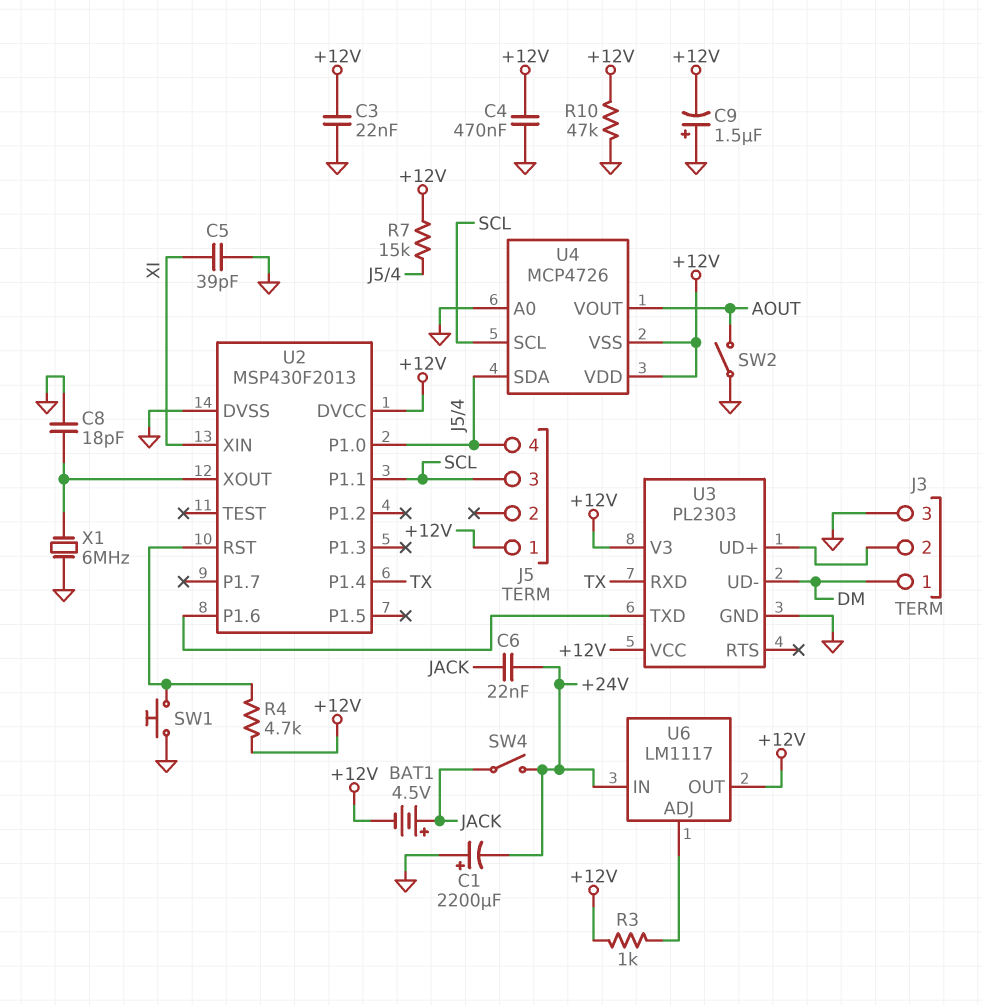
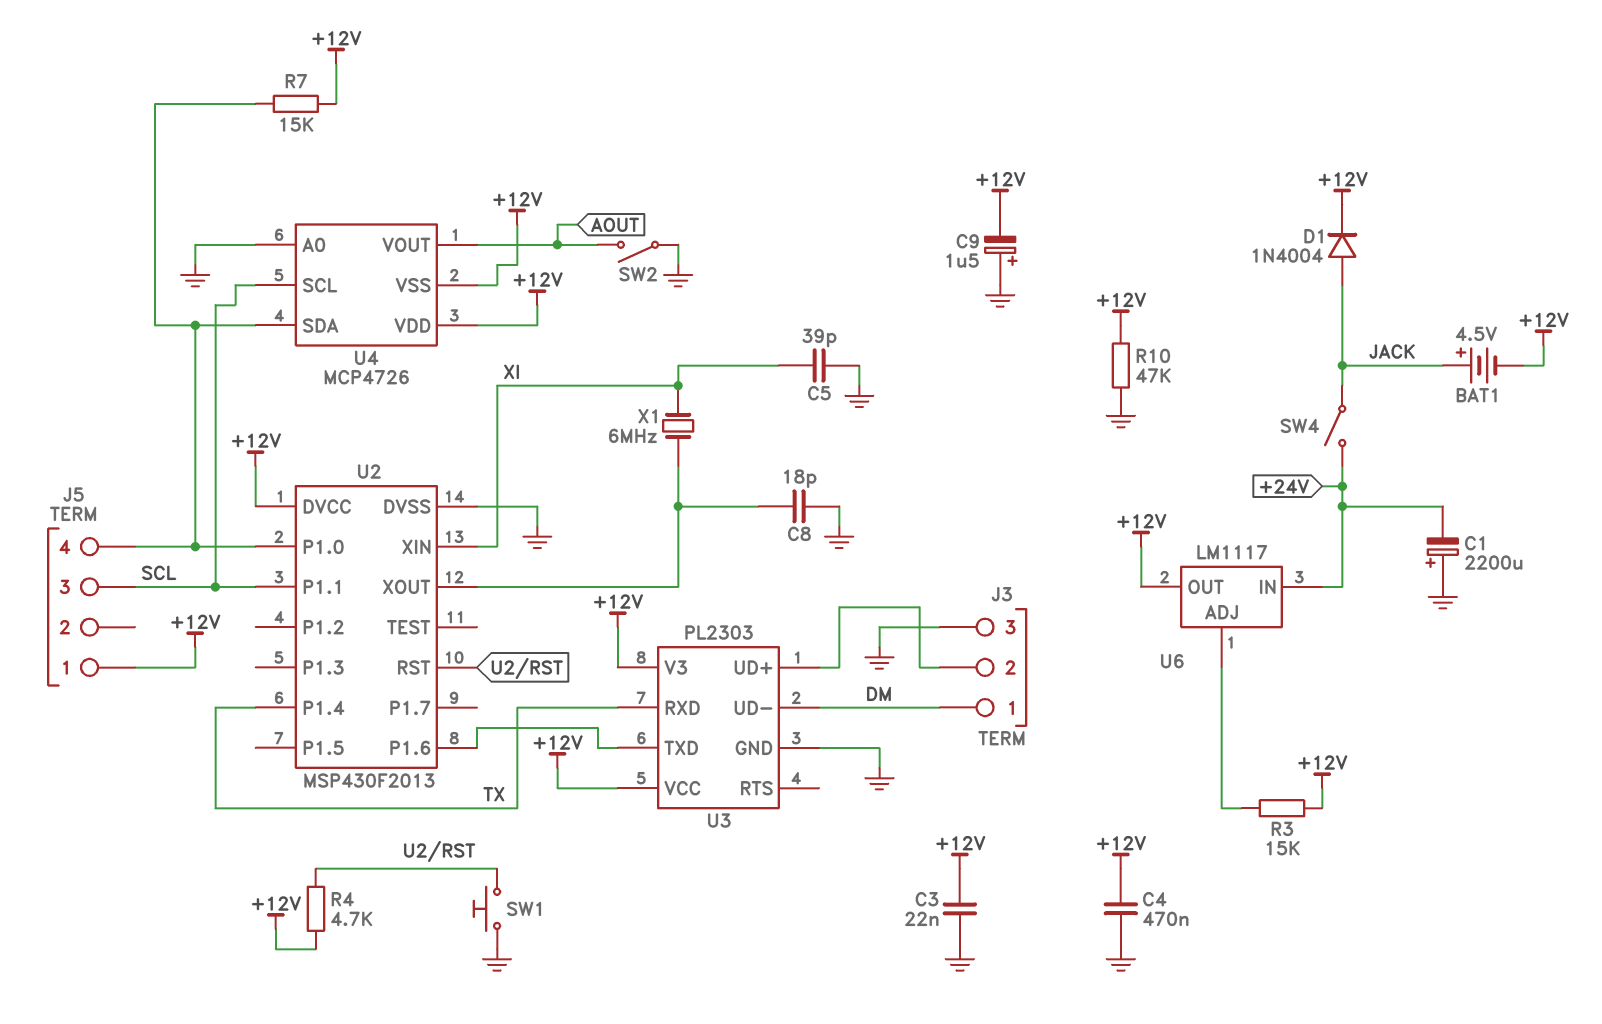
C6: 22nF (+24V, JACK) -> none
D1: none -> diode 1N4004 (A JACK, K +12V)
R3: 1k (+12V, U6/ADJ) -> 15k (+12V, U6/ADJ)
X1: 6MHz (GND, U2/XOUT) -> 6MHz (U2/XOUT, XI)

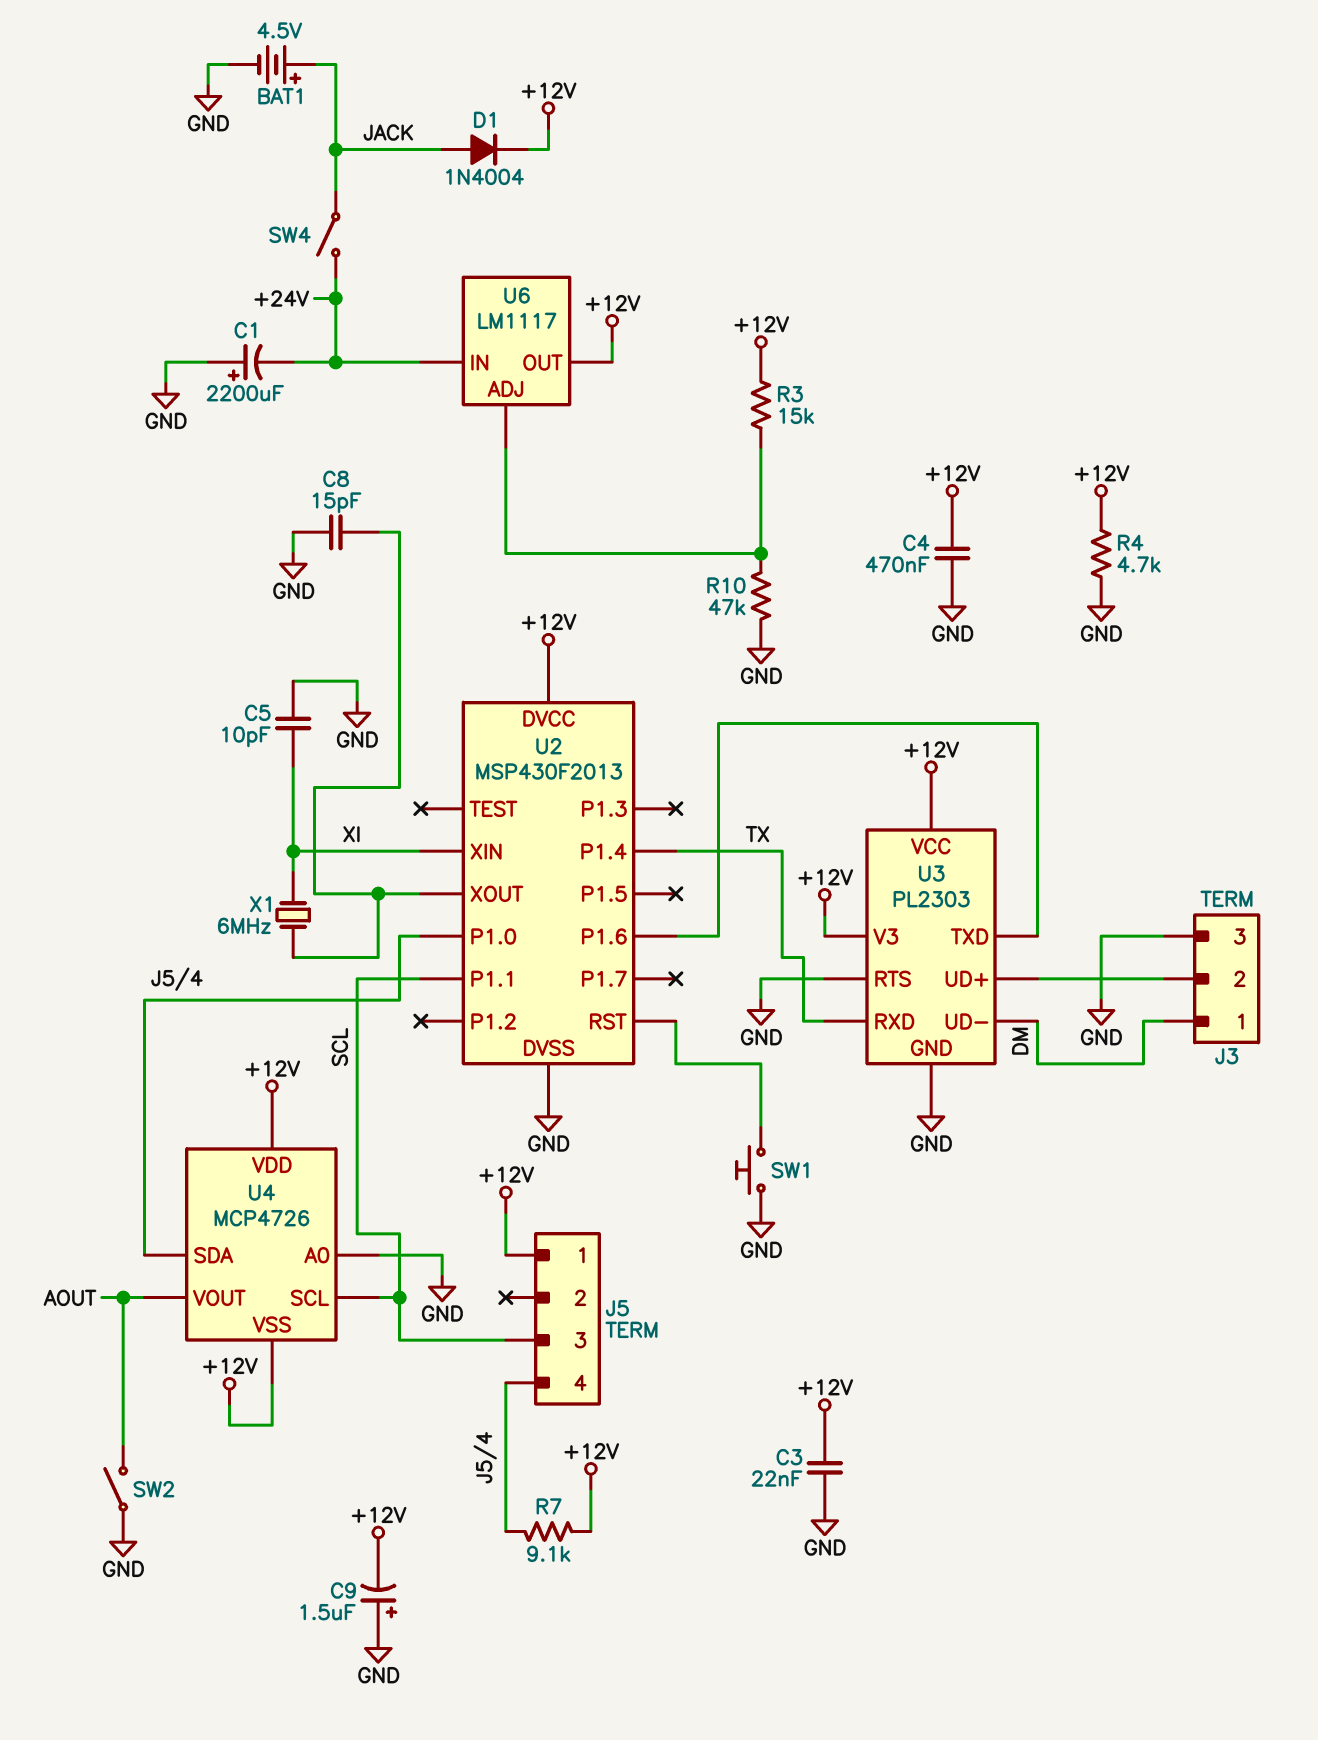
BAT1: 4.5V (plus JACK, minus +12V) -> 4.5V (plus JACK, minus GND)
C5: 39pF (GND, XI) -> 10pF (GND, XI)
C8: 18pF (GND, U2/XOUT) -> 15pF (GND, U2/XOUT)
R4: 4.7k (+12V, U2/RST) -> 4.7k (+12V, GND)
R7: 15k (+12V, J5/4) -> 9.1k (+12V, J5/4)
R10: 47k (+12V, GND) -> 47k (GND, U6/ADJ)
U3 pin RTS: none -> GND

